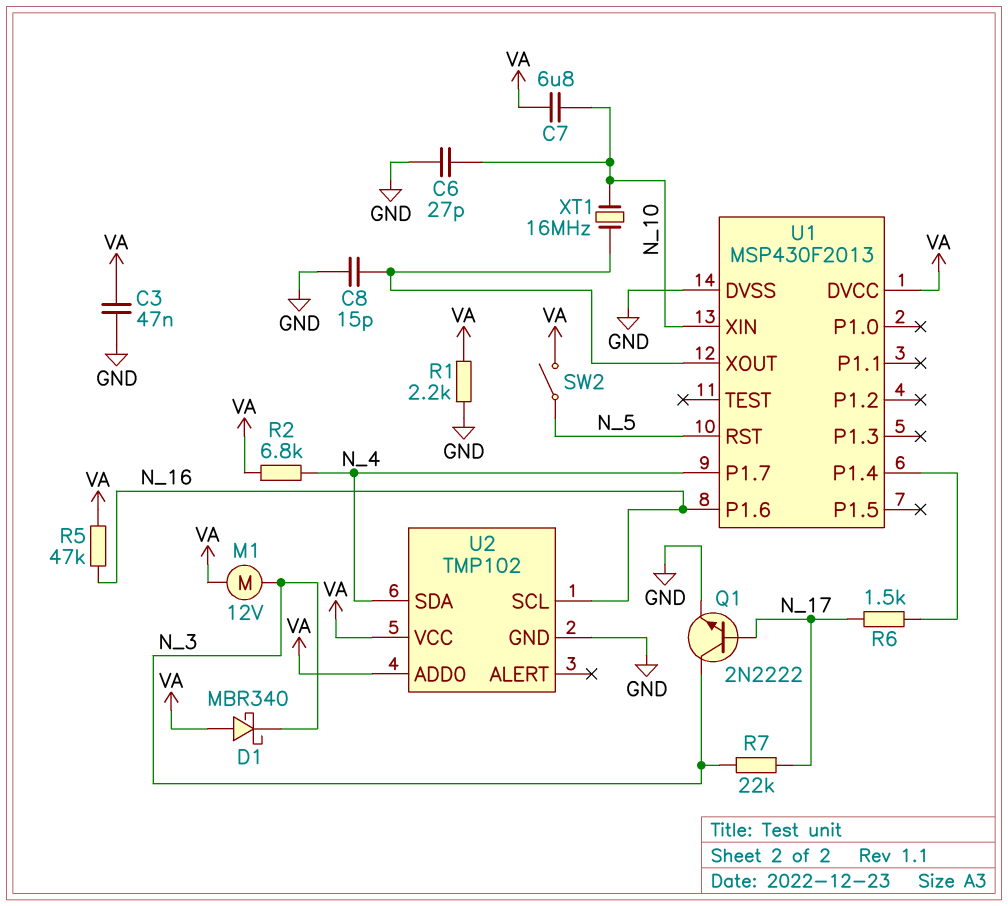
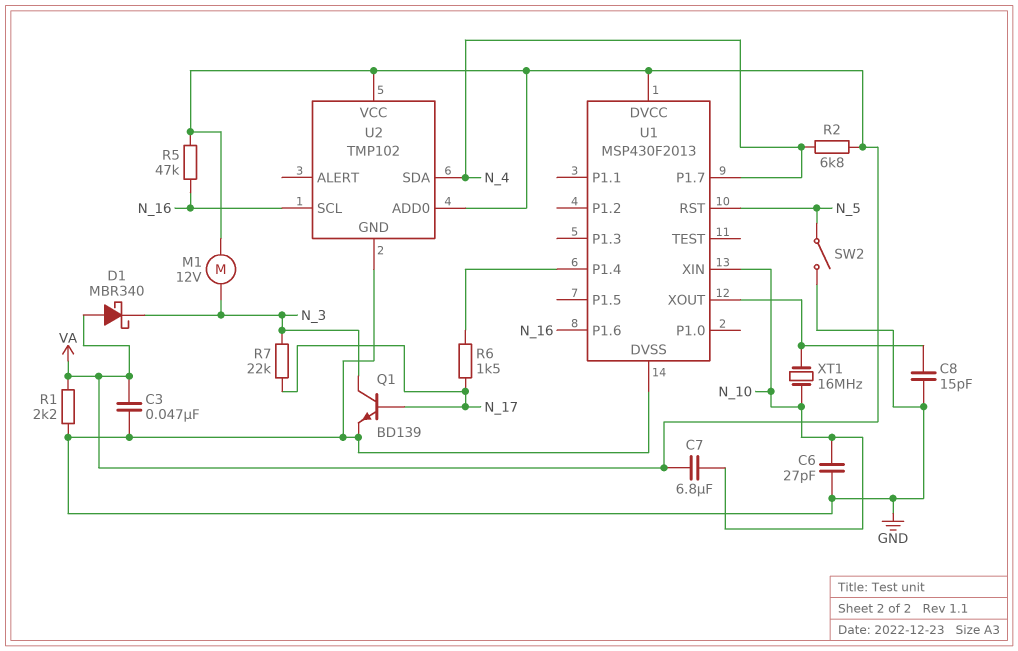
Q1: NPN 2N2222 (B N_17, C N_3, E GND) -> NPN BD139 (B N_17, C N_3, E GND)
SW2: switch (N_5, VA) -> switch (GND, N_5)

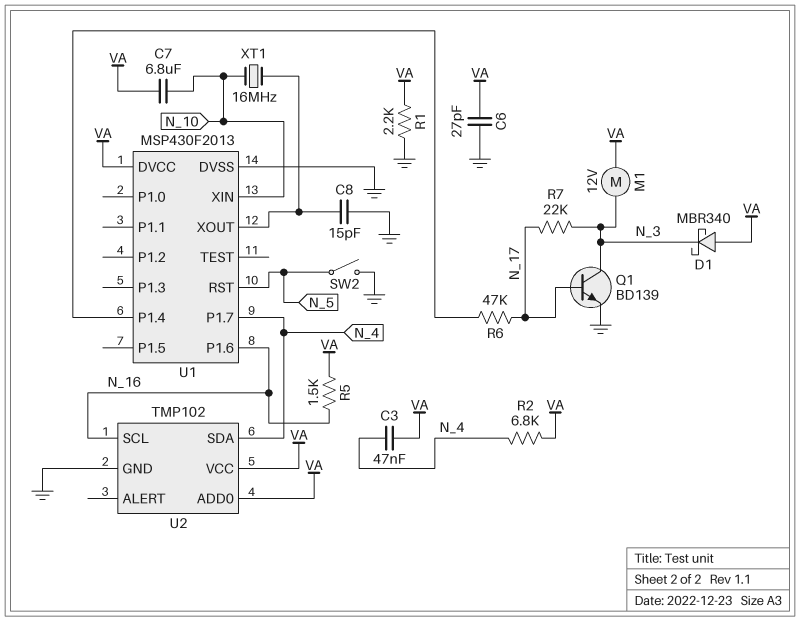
C3: 47nF (GND, VA) -> 47nF (N_4, VA)
C6: 27pF (GND, N_10) -> 27pF (GND, VA)
R5: 47k (N_16, VA) -> 1.5k (N_16, VA)
R6: 1.5k (N_17, U1/P1.4) -> 47k (N_17, U1/P1.4)

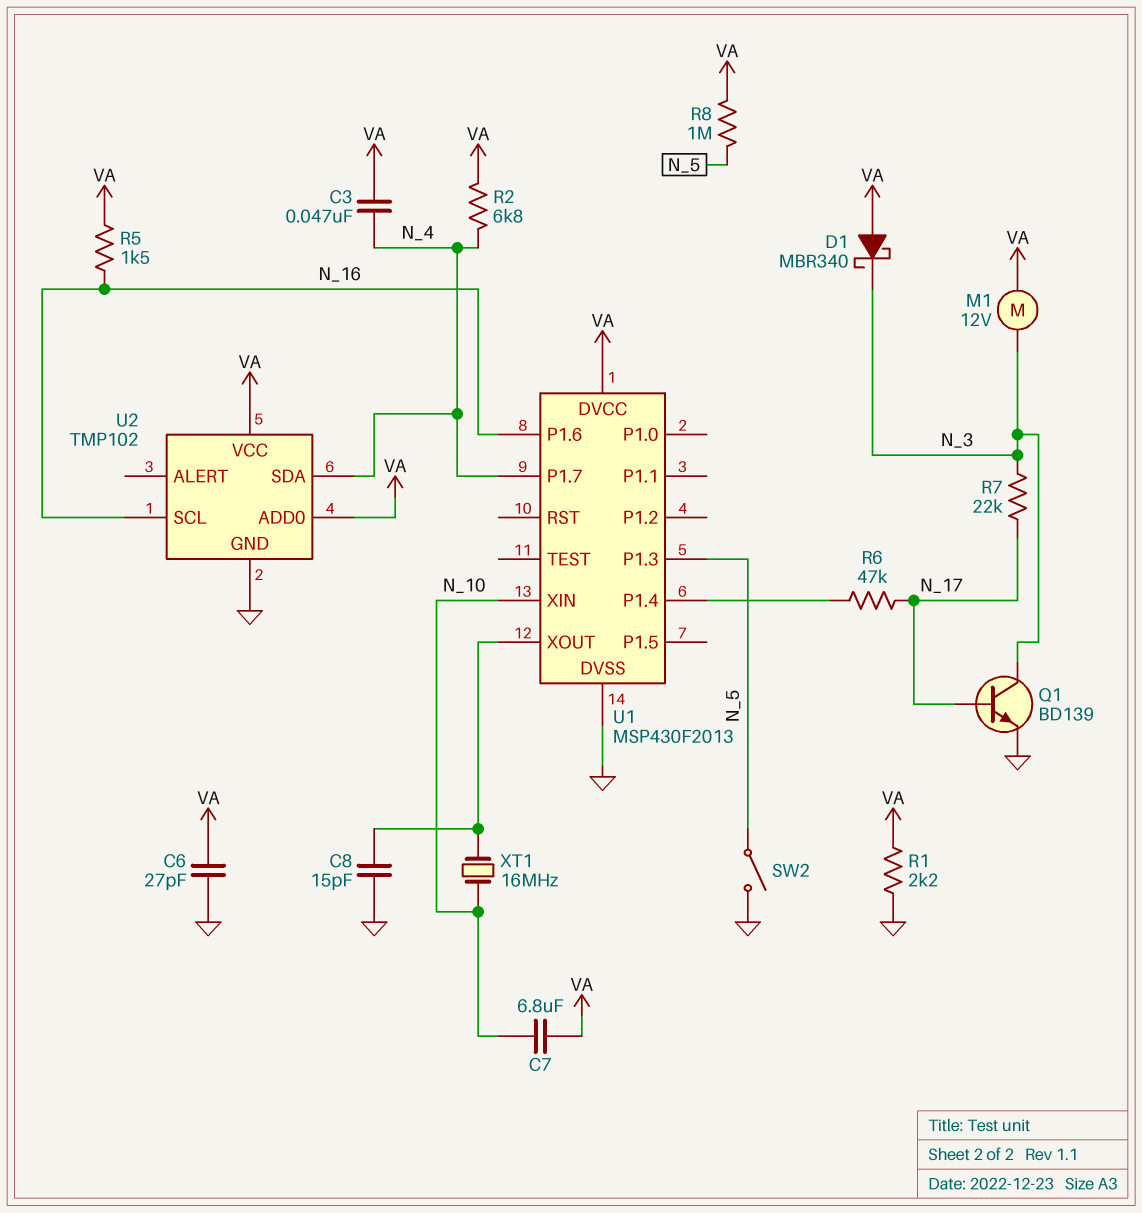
R8: none -> 1M (N_5, VA)
U1 pin P1.3: none -> N_5
U1 pin RST: N_5 -> none

